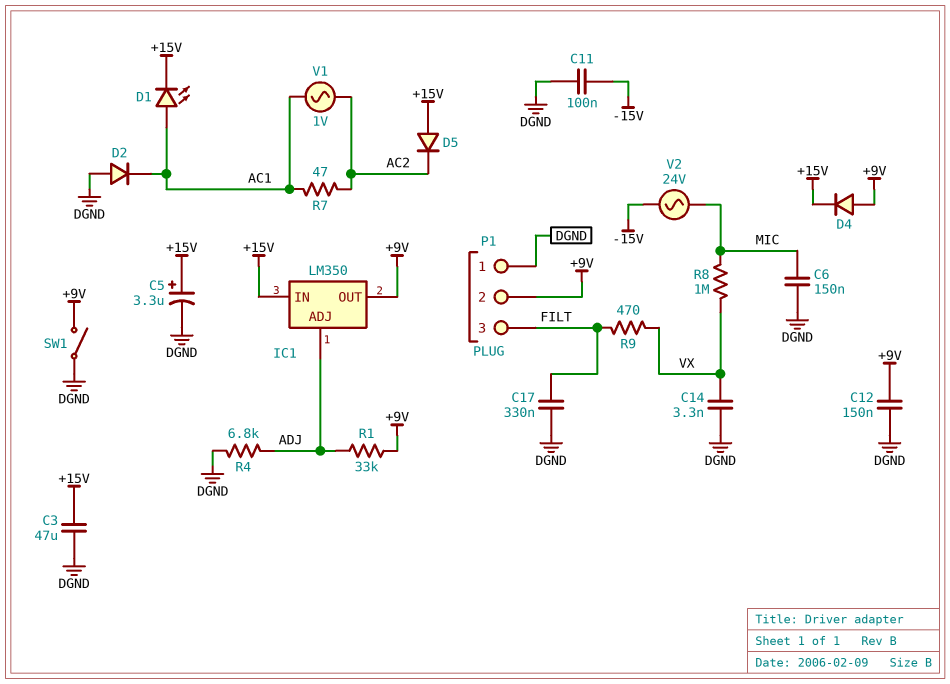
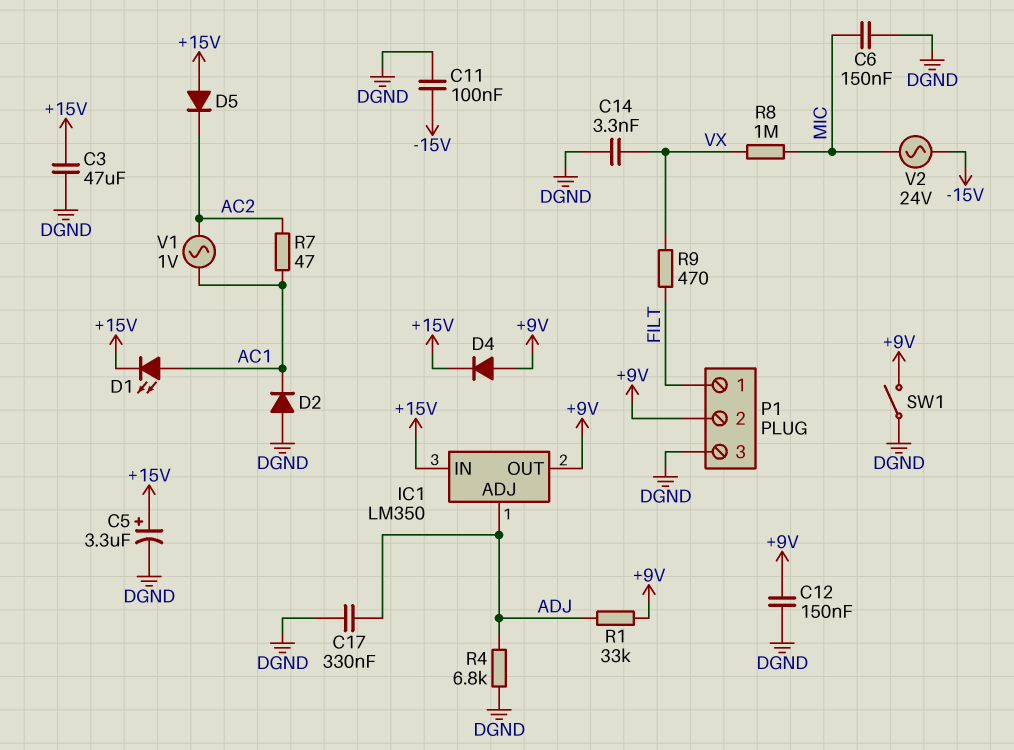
C17: 330nF (DGND, FILT) -> 330nF (ADJ, DGND)
P1 pin 1: DGND -> FILT
P1 pin 3: FILT -> DGND

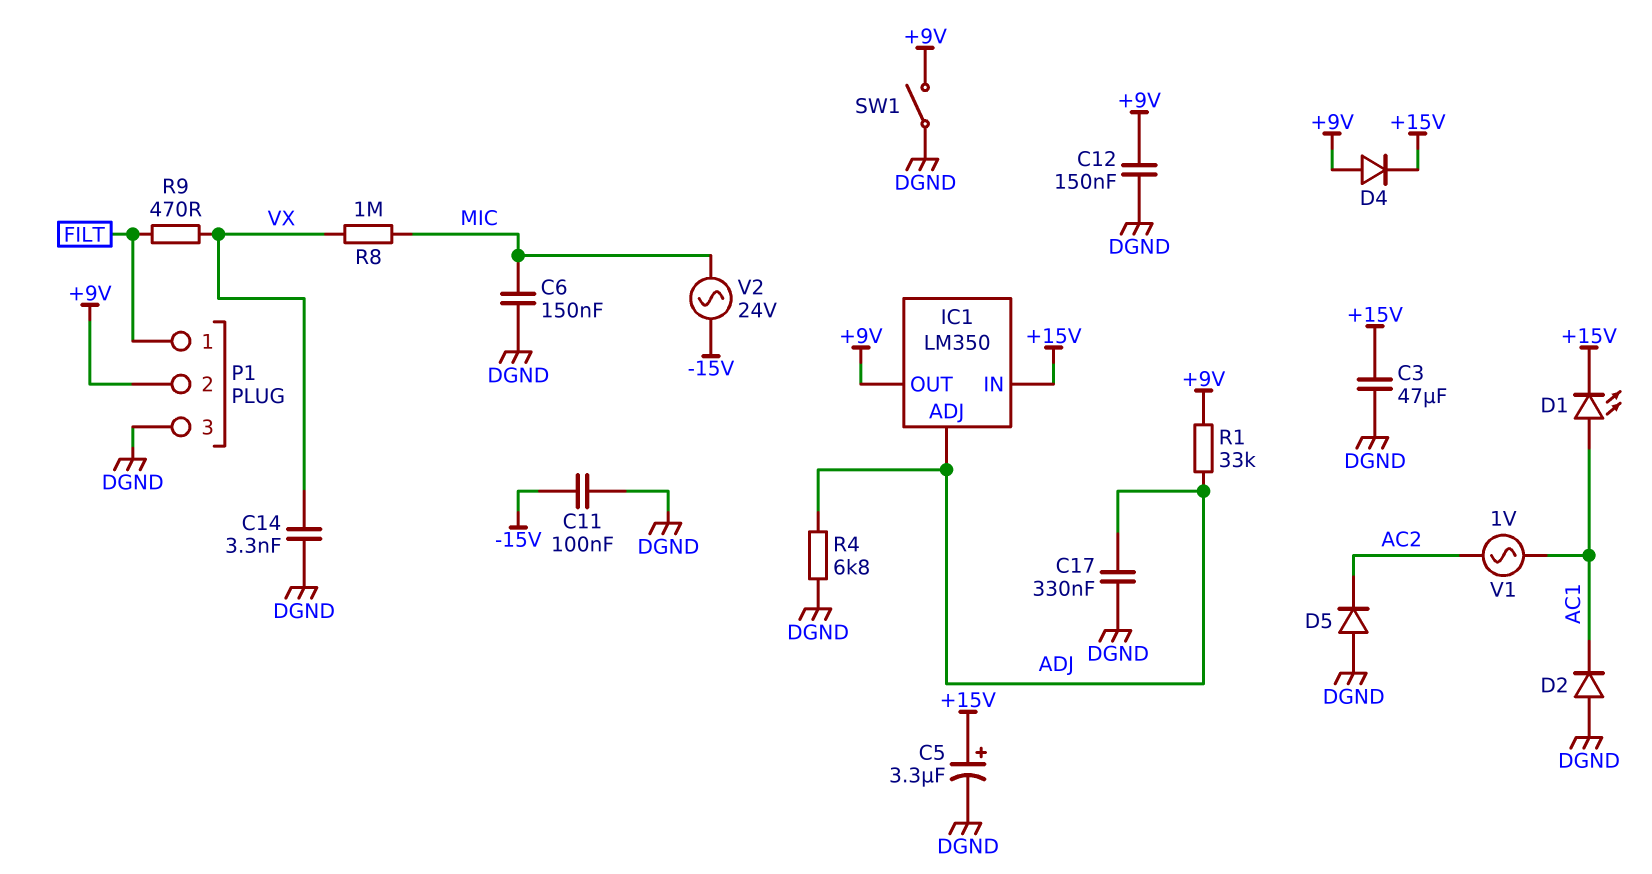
D5: diode (A +15V, K AC2) -> diode (A DGND, K AC2)
R7: 47 (AC1, AC2) -> none

